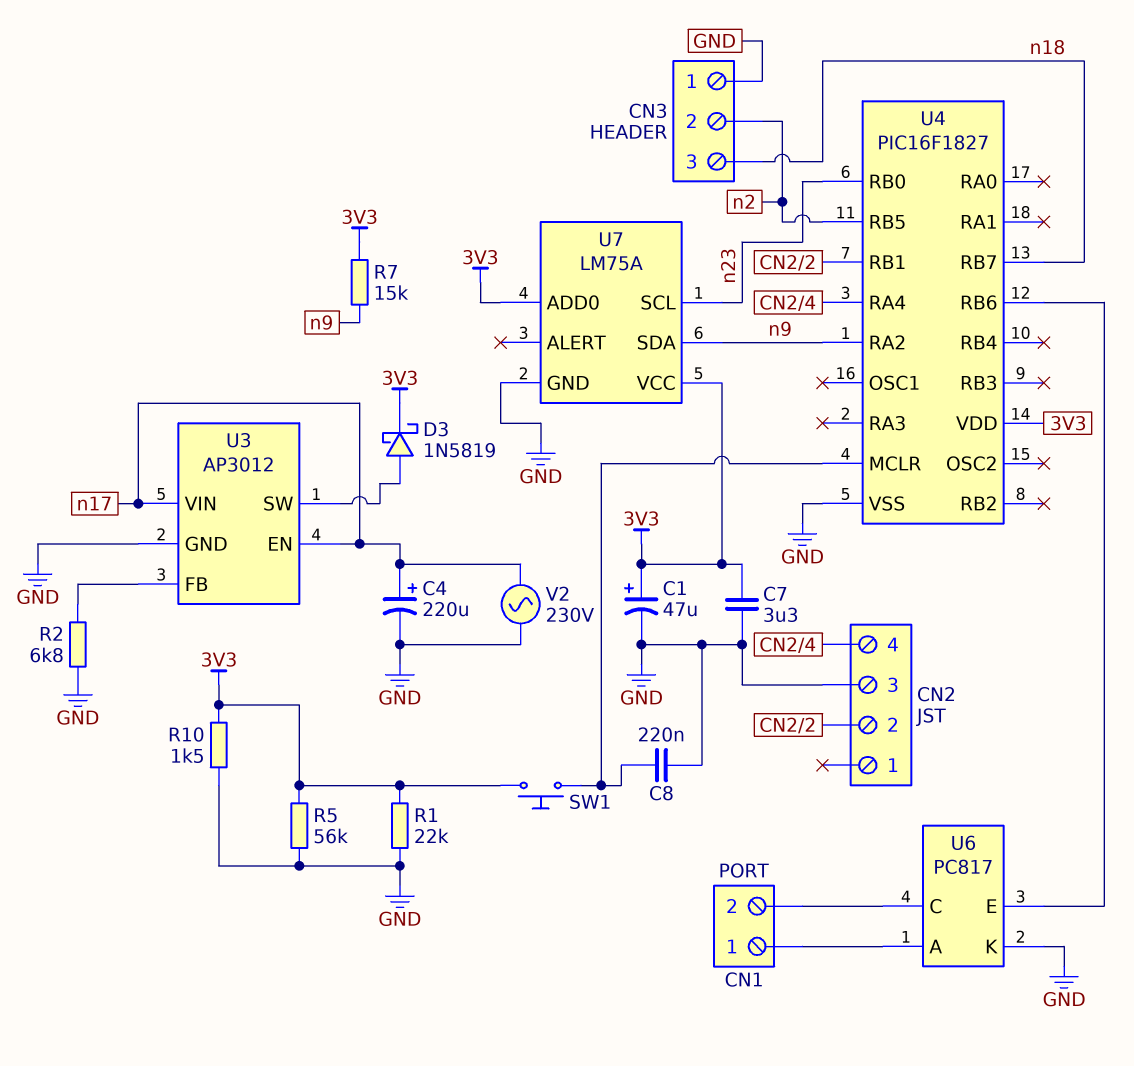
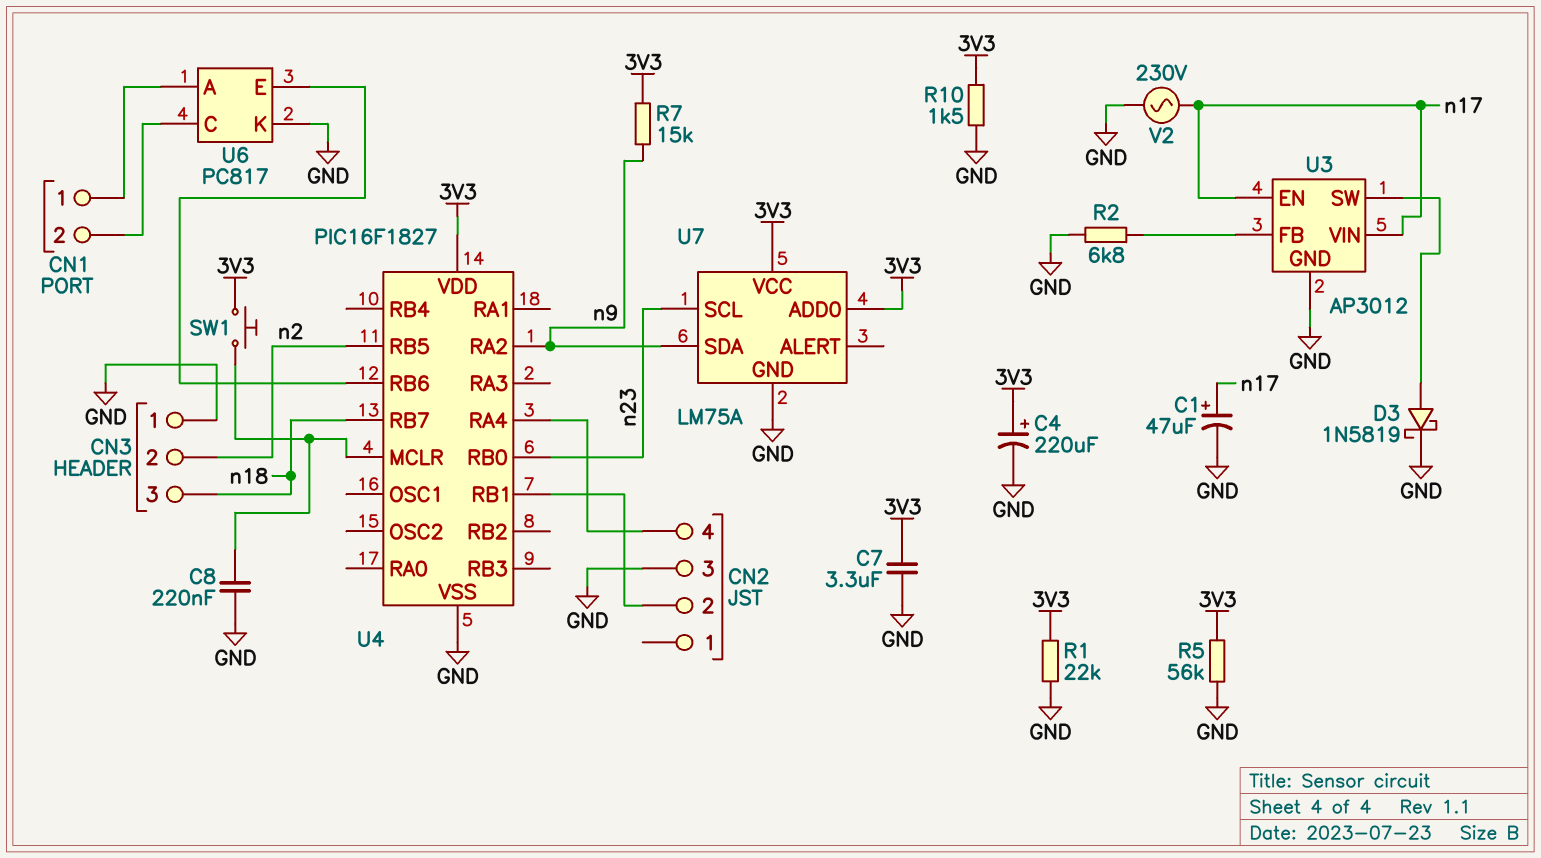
C1: 47uF (plus 3V3, minus GND) -> 47uF (plus n17, minus GND)
C4: 220uF (plus n17, minus GND) -> 220uF (plus 3V3, minus GND)
D3: schottky 1N5819 (A U3/SW, K 3V3) -> schottky 1N5819 (A U3/SW, K GND)

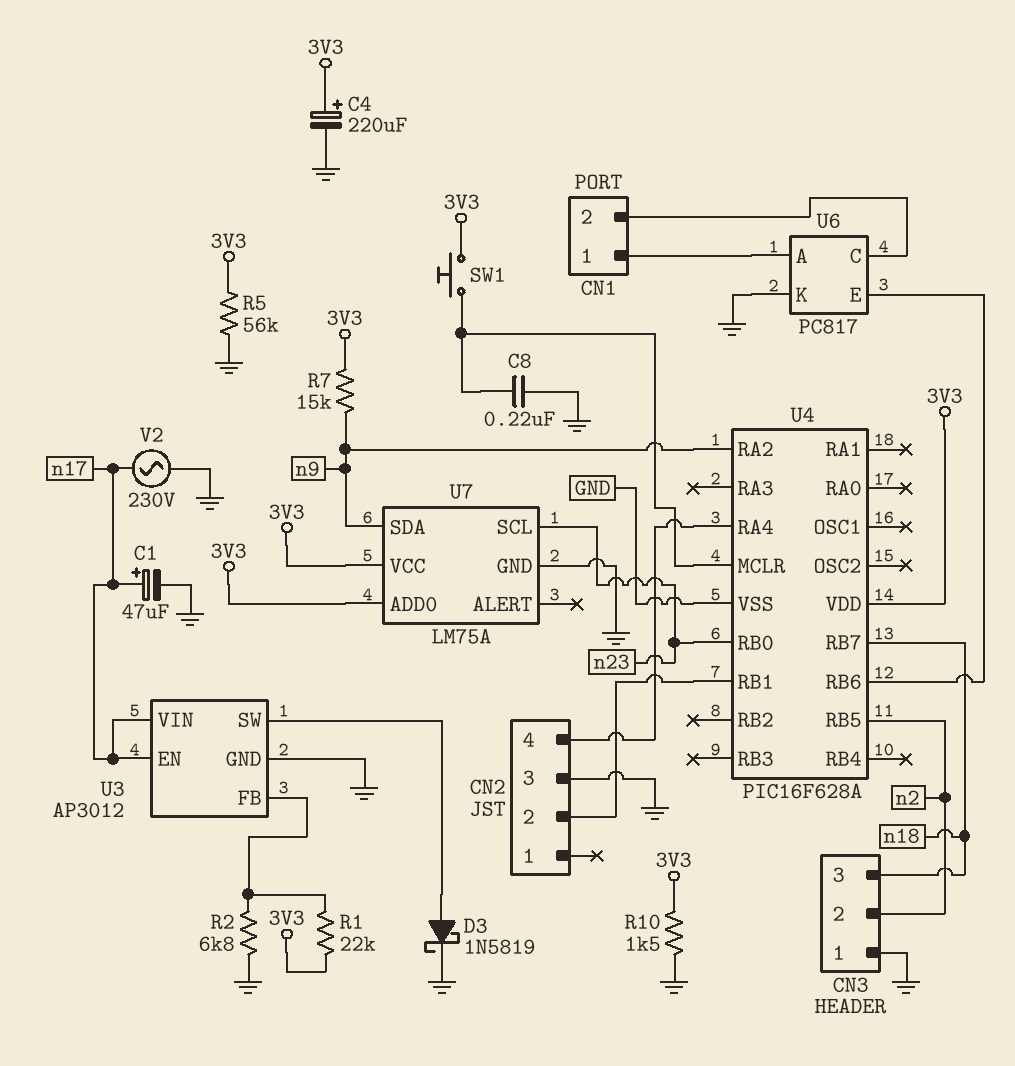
C7: 3.3uF (3V3, GND) -> none
R1: 22k (3V3, GND) -> 22k (3V3, U3/FB)
U4: PIC16F1827 -> PIC16F628A

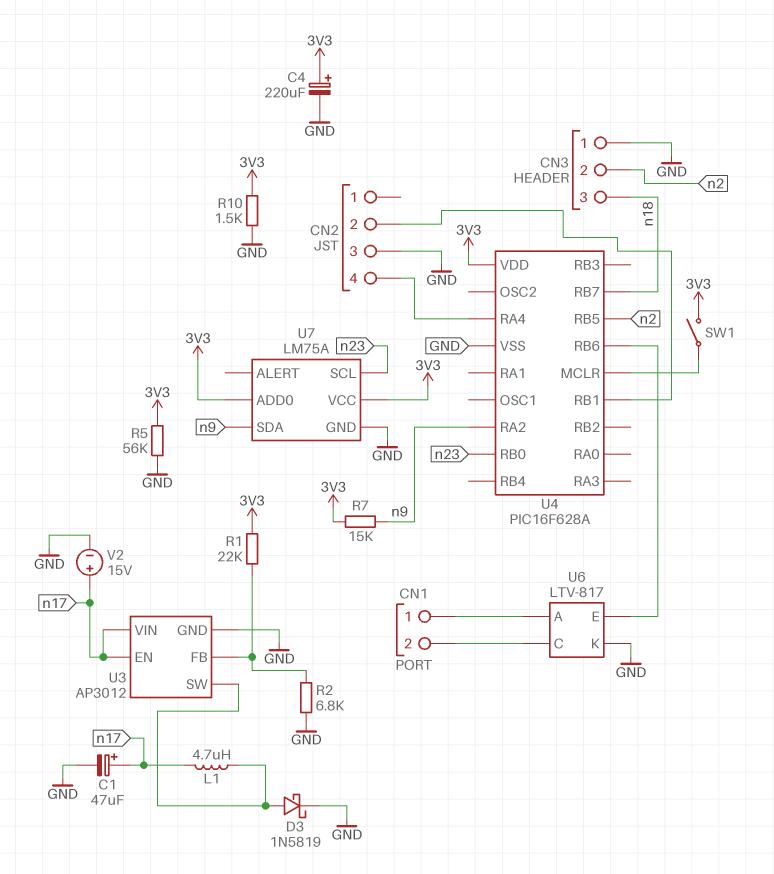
C8: 220nF (GND, U4/MCLR) -> none
L1: none -> 4.7uH (U3/SW, n17)
SW1: button (3V3, U4/MCLR) -> switch (3V3, U4/MCLR)
U6: PC817 -> LTV-817
V2: AC 230V (GND, n17) -> 15V (plus n17, minus GND)

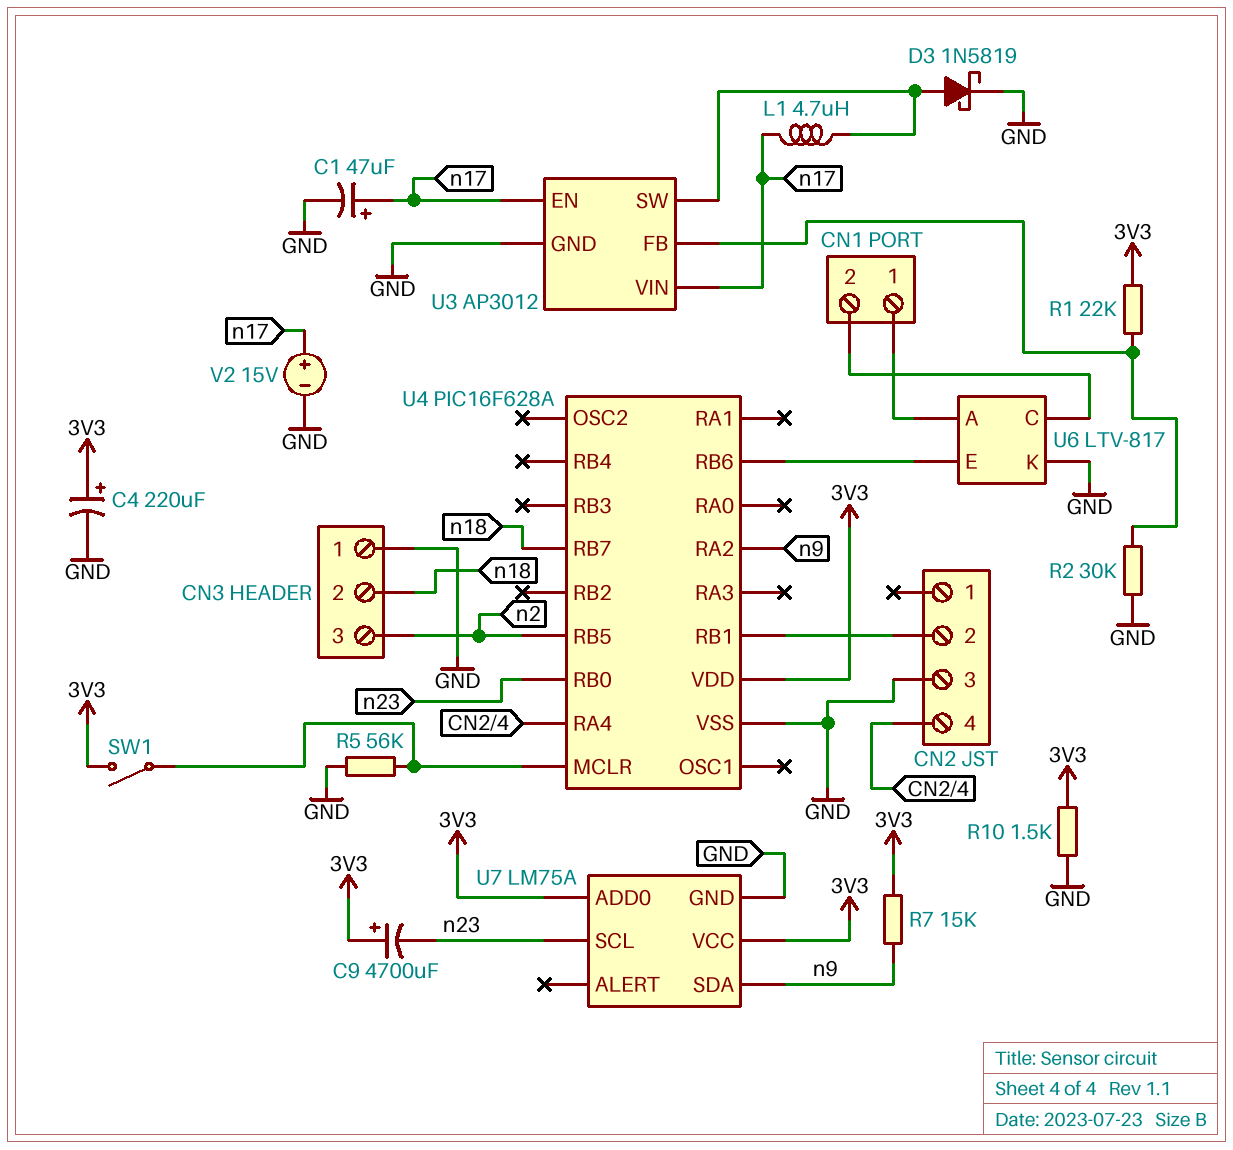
C9: none -> 4700uF (plus 3V3, minus n23)
CN3 pin 2: n2 -> n18
CN3 pin 3: n18 -> n2
R2: 6.8k (GND, U3/FB) -> 30k (GND, U3/FB)
R5: 56k (3V3, GND) -> 56k (GND, U4/MCLR)

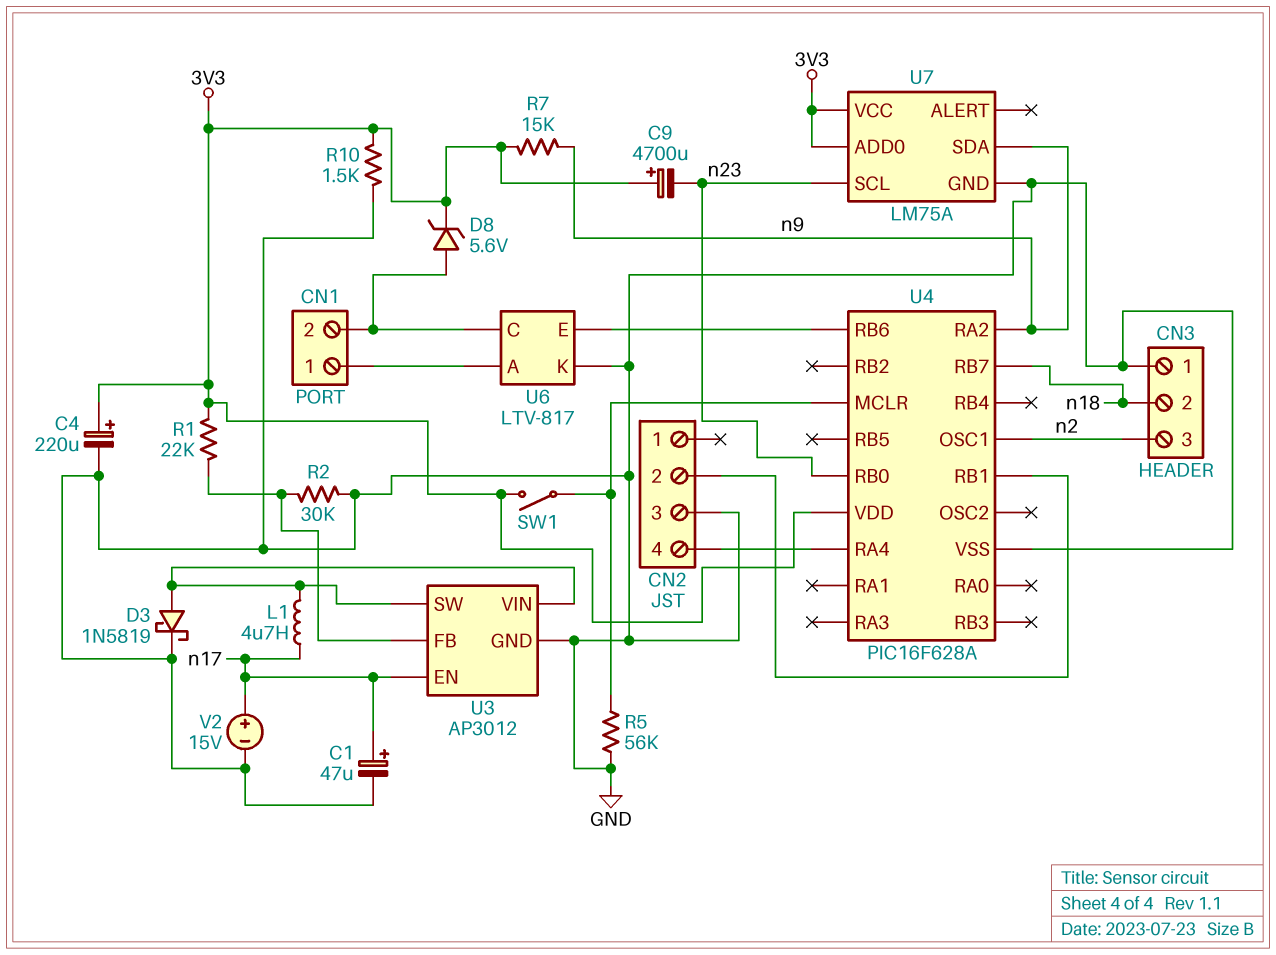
D8: none -> zener 5.6V (A CN1/2, K 3V3)
U3 pin VIN: n17 -> U3/SW
U4 pin OSC1: none -> n2
U4 pin RB5: n2 -> none

